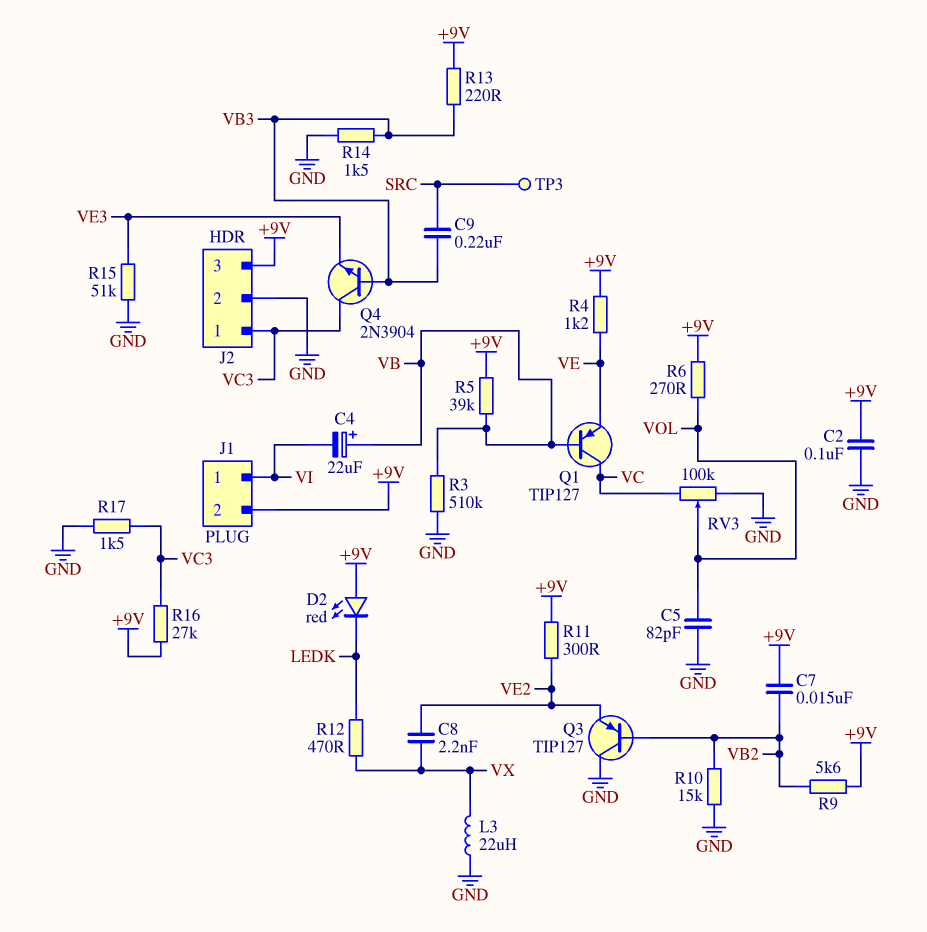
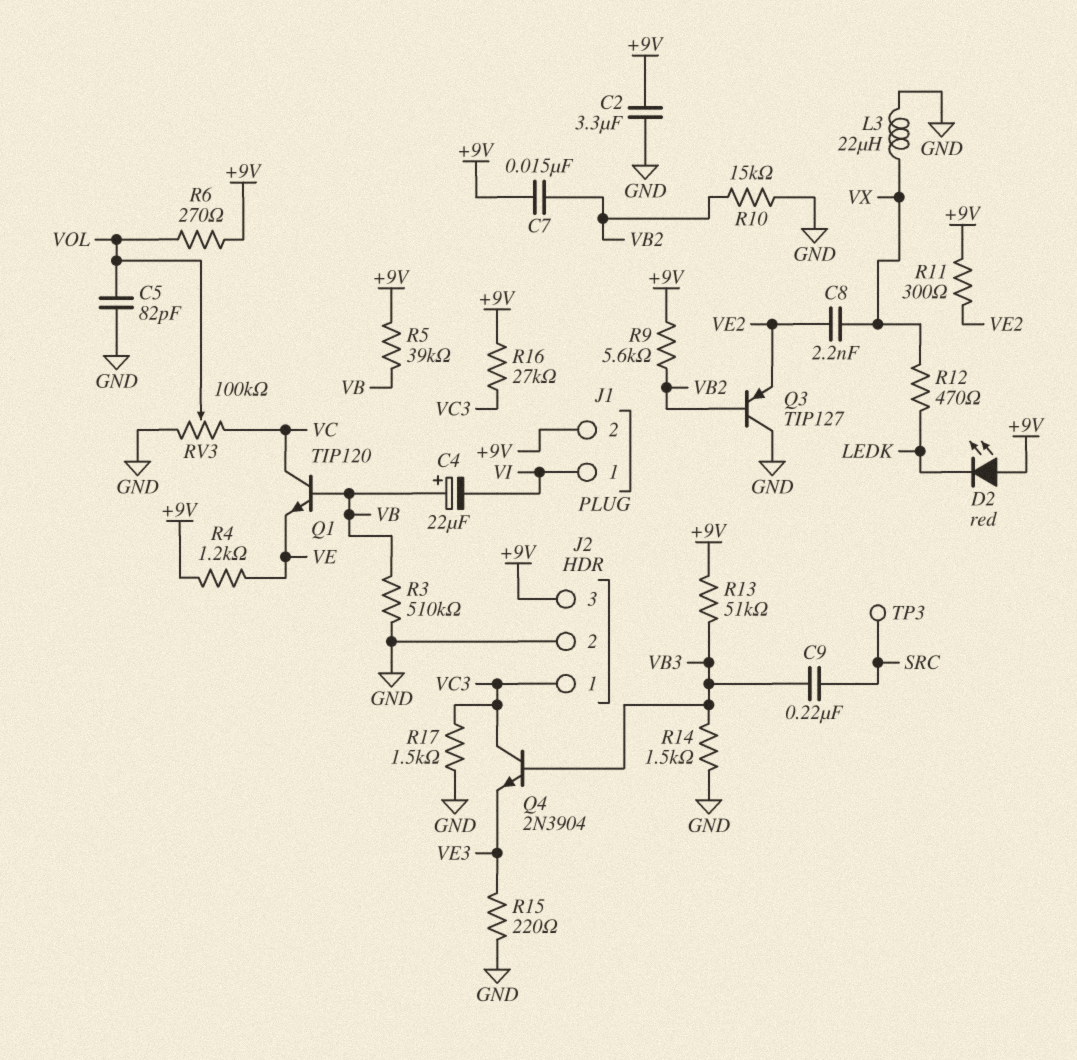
C2: 100nF (+9V, GND) -> 3.3uF (+9V, GND)
Q1: PNP TIP127 (B VB, C VC, E VE) -> NPN TIP120 (B VB, C VC, E VE)
R13: 220 (+9V, VB3) -> 51k (+9V, VB3)
R15: 51k (GND, VE3) -> 220 (GND, VE3)

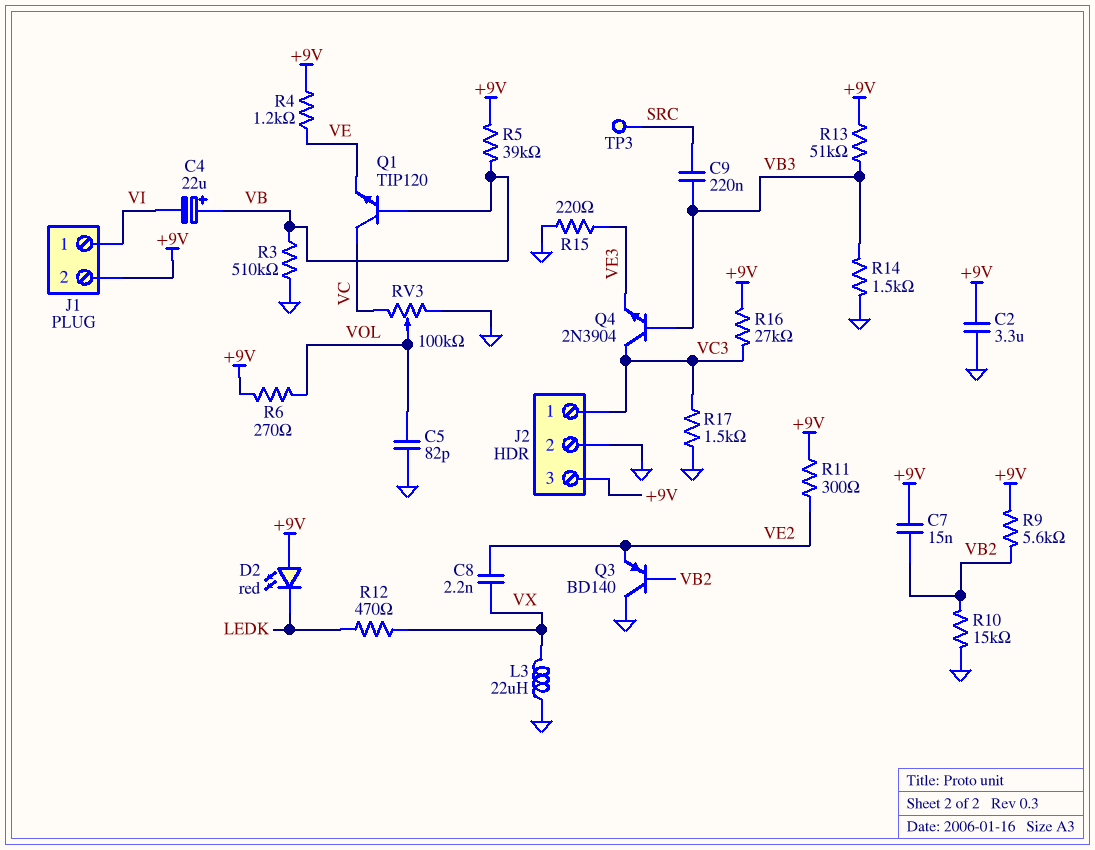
Q3: PNP TIP127 (B VB2, C GND, E VE2) -> PNP BD140 (B VB2, C GND, E VE2)

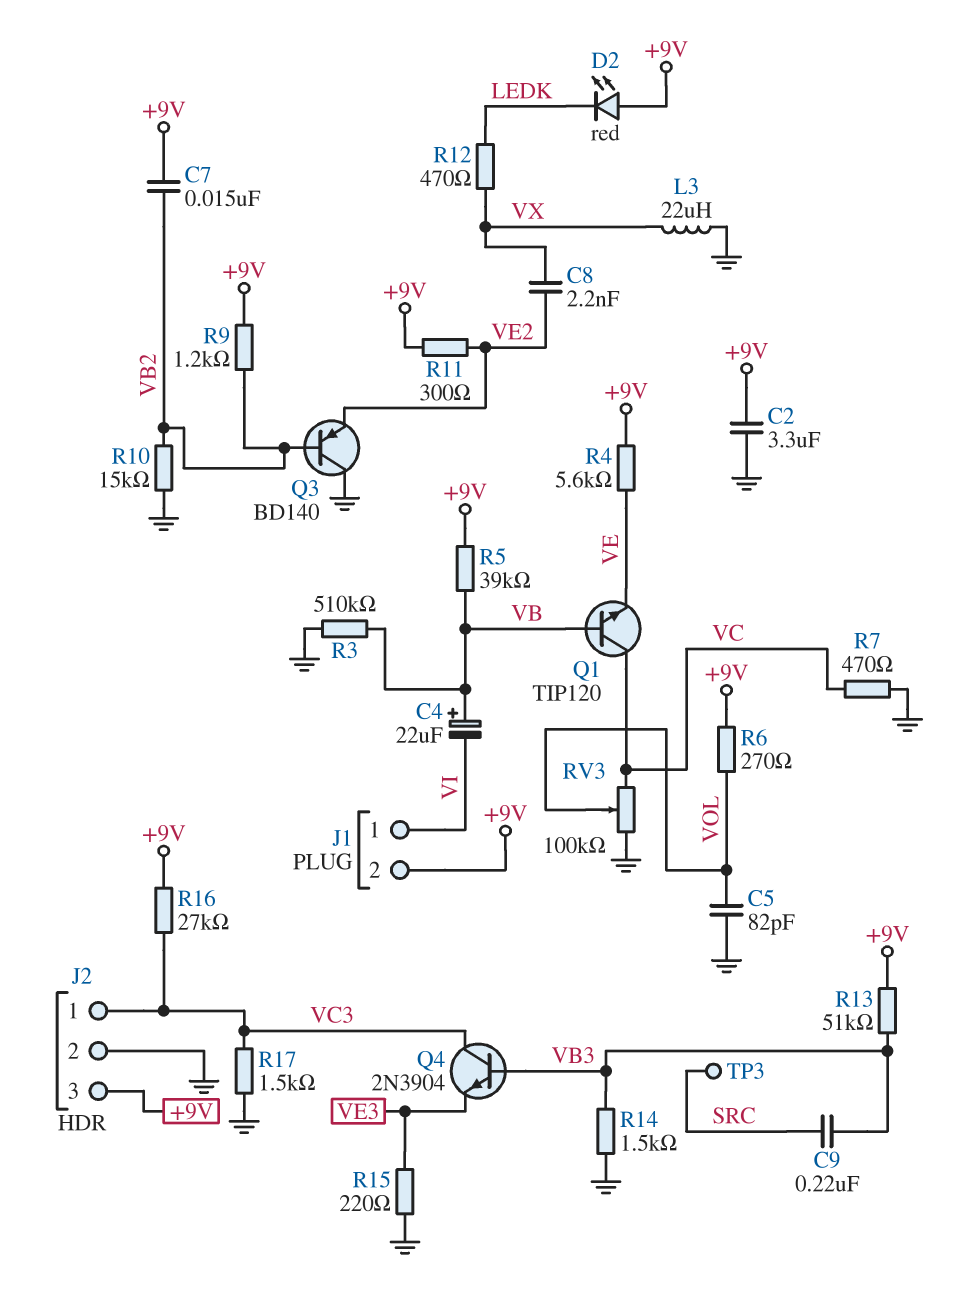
R4: 1.2k (+9V, VE) -> 5.6k (+9V, VE)
R7: none -> 470 (GND, VC)
R9: 5.6k (+9V, VB2) -> 1.2k (+9V, VB2)

